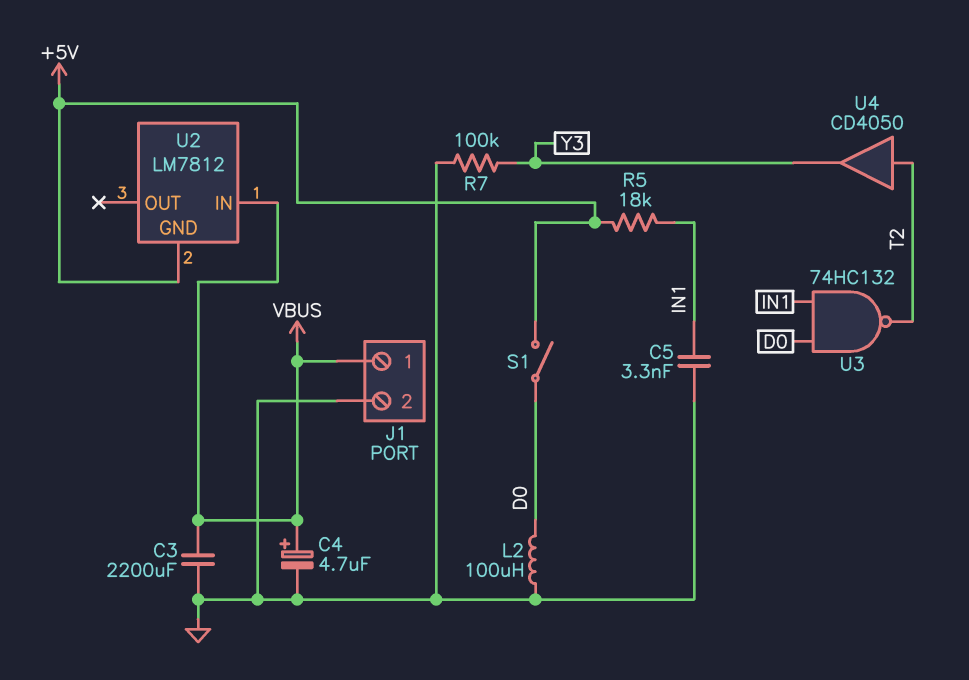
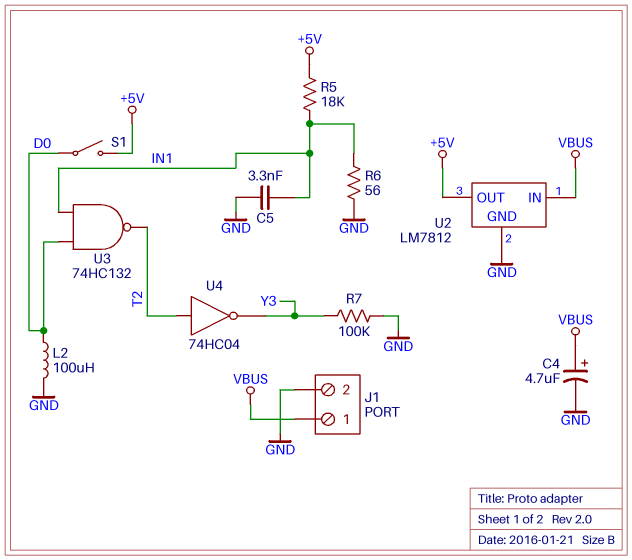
C3: 2200uF (GND, VBUS) -> none
R6: none -> 56 (GND, IN1)
U2 pin GND: +5V -> GND
U2 pin OUT: none -> +5V
U4: buffer CD4050 (in T2, out Y3) -> NOT 74HC04 (in T2, out Y3)

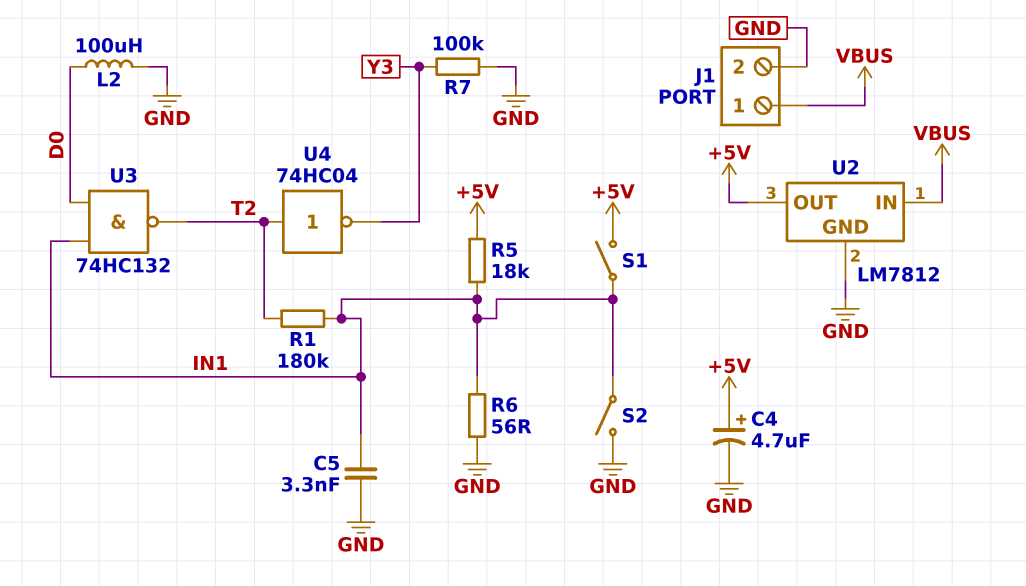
C4: 4.7uF (plus VBUS, minus GND) -> 4.7uF (plus +5V, minus GND)
R1: none -> 180k (IN1, T2)
S1: switch (+5V, D0) -> switch (+5V, IN1)
S2: none -> switch (GND, IN1)

